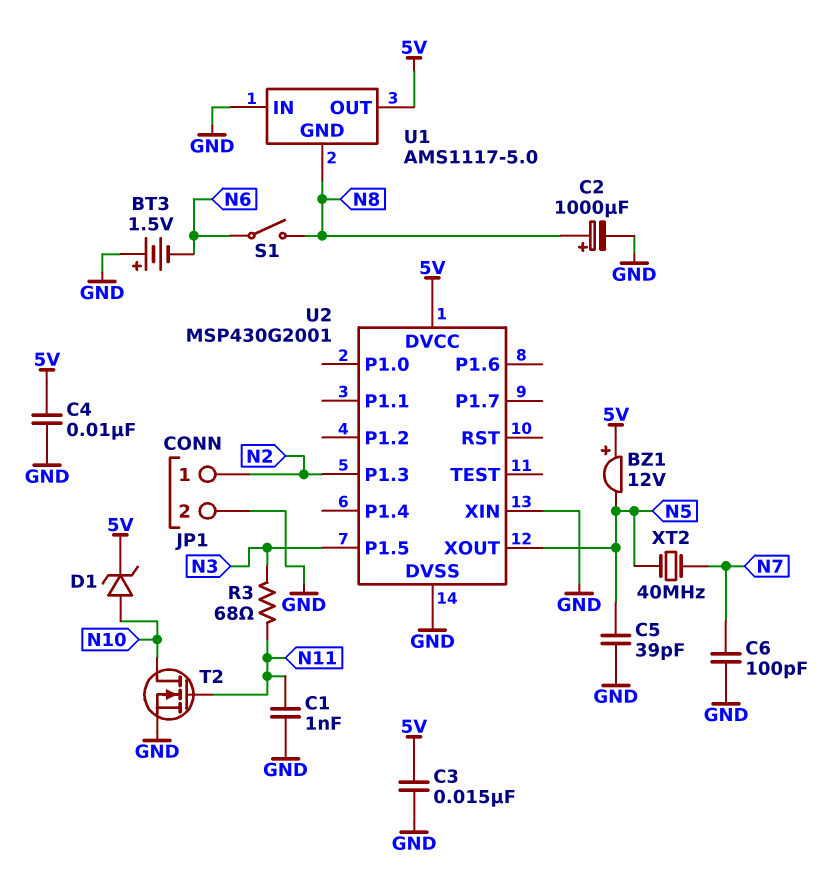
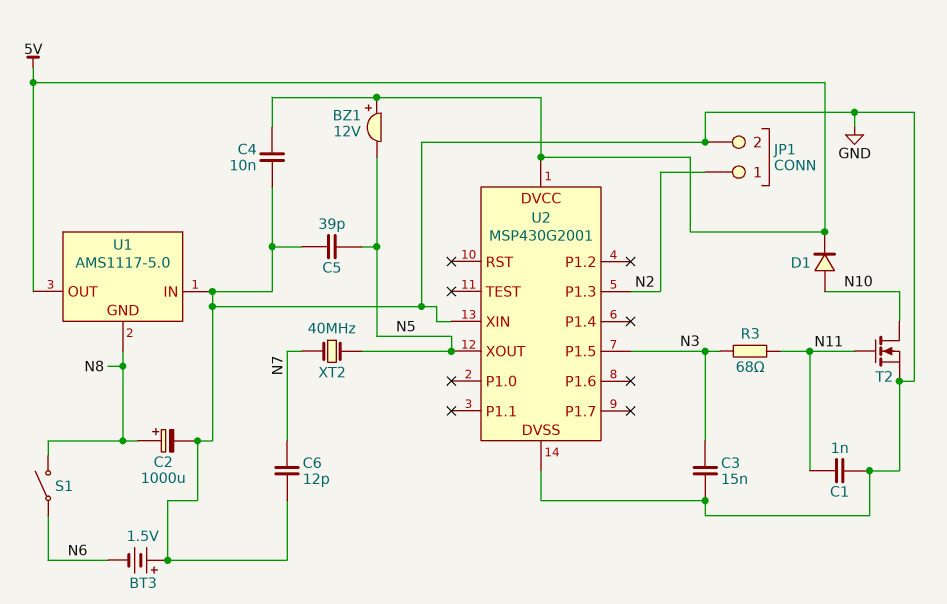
C3: 15nF (5V, GND) -> 15nF (GND, N3)
C6: 100pF (GND, N7) -> 12pF (GND, N7)
D1: zener (A N10, K 5V) -> diode (A N10, K 5V)

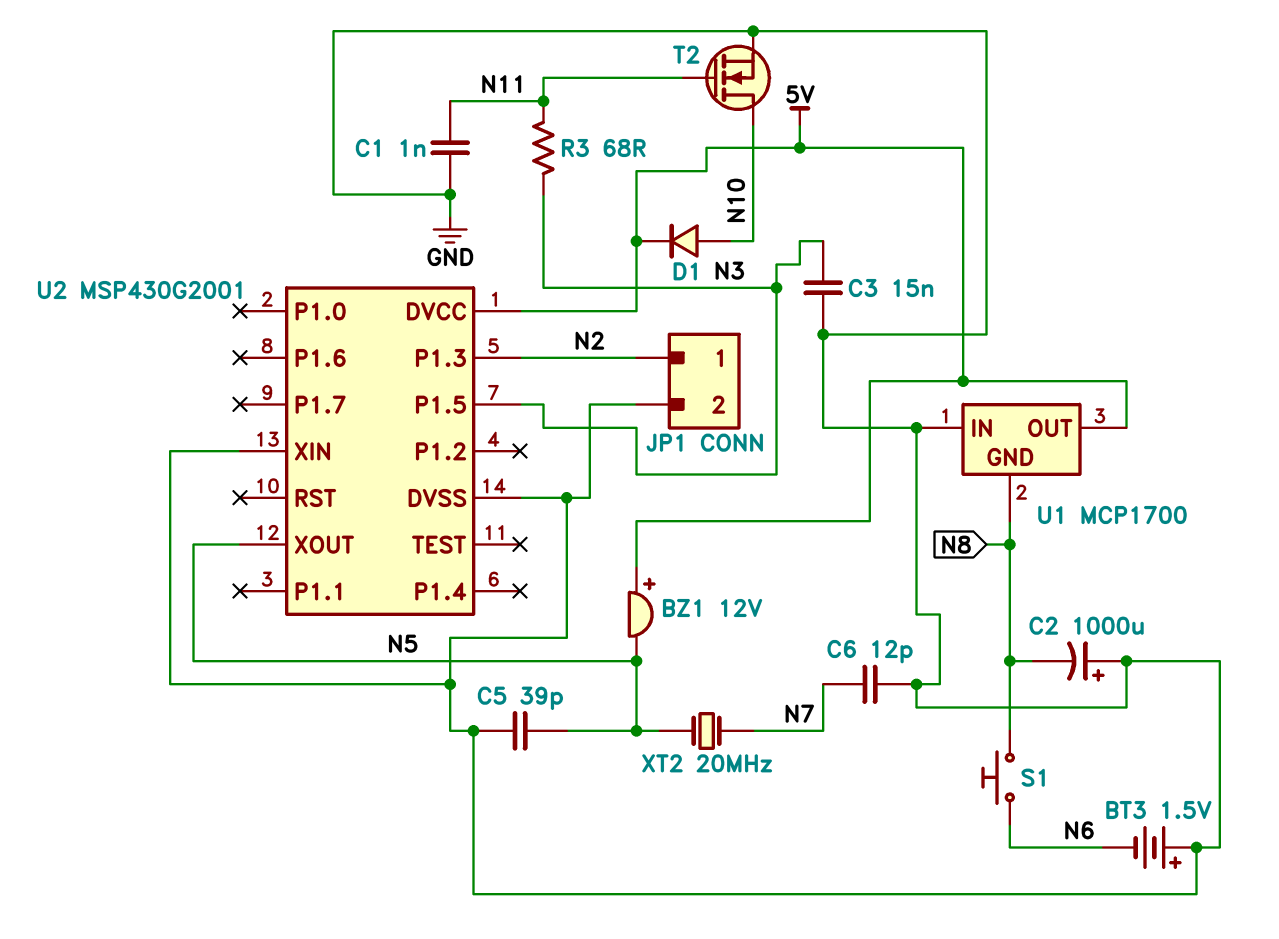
C2: 1000uF (plus N8, minus GND) -> 1000uF (plus GND, minus N8)
C4: 10nF (5V, GND) -> none
S1: switch (N6, N8) -> button (N6, N8)
U1: AMS1117-5.0 -> MCP1700
XT2: 40MHz (N5, N7) -> 20MHz (N5, N7)

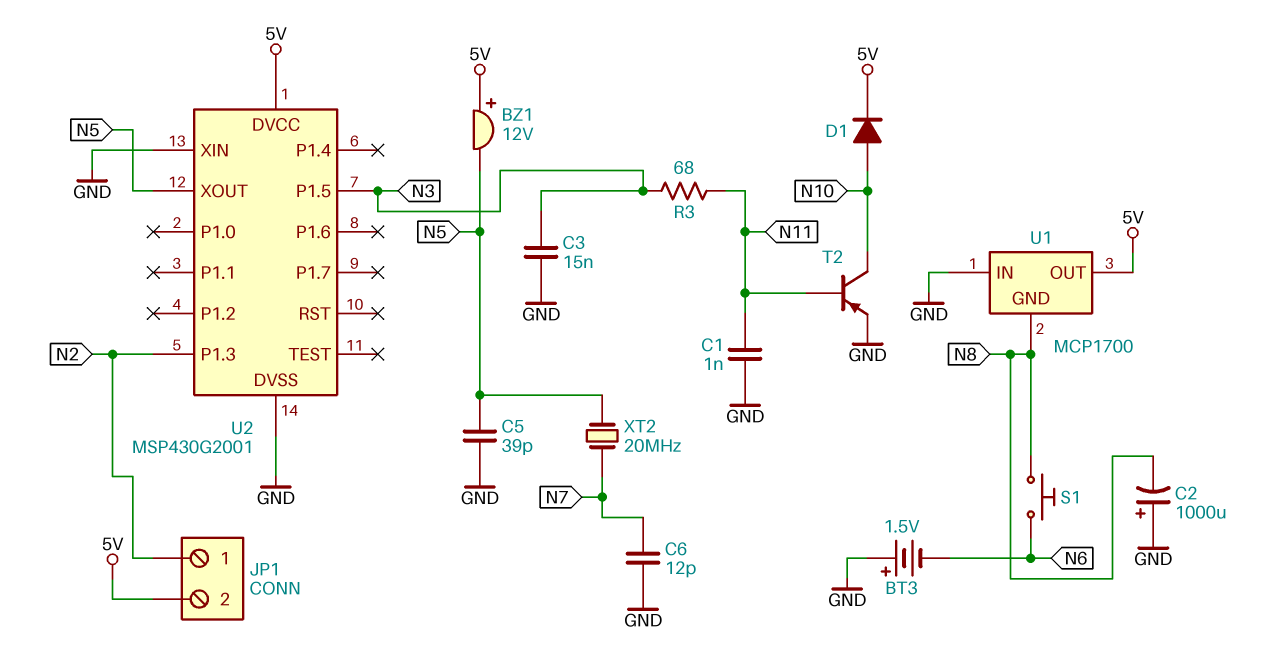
JP1 pin 2: GND -> 5V
T2: NMOS (G N11, D N10, S GND) -> PNP (B N11, C N10, E GND)

